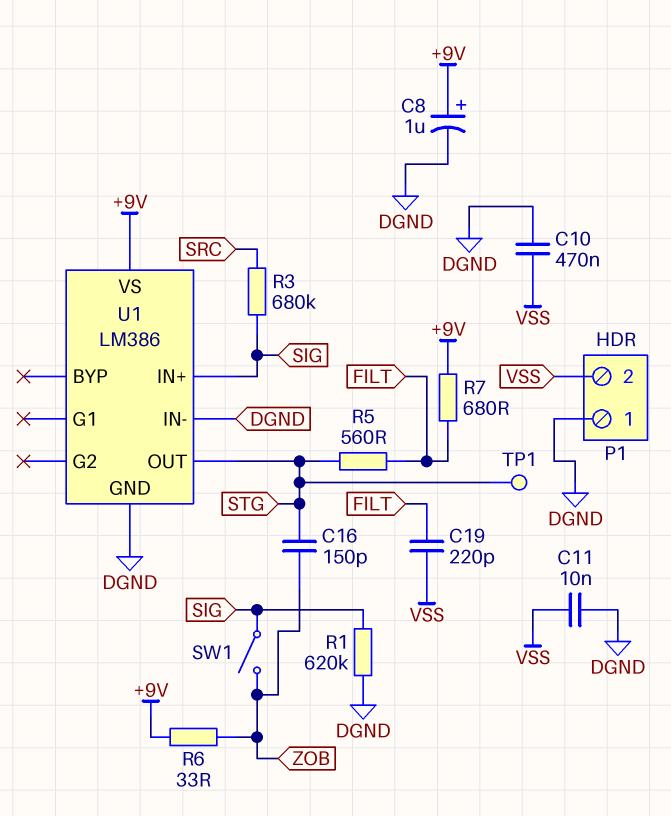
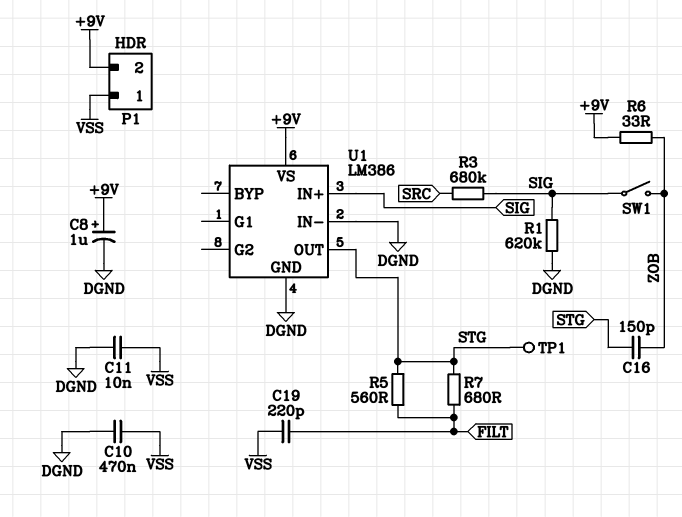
P1 pin 1: DGND -> VSS
P1 pin 2: VSS -> +9V
R7: 680 (+9V, FILT) -> 680 (FILT, STG)

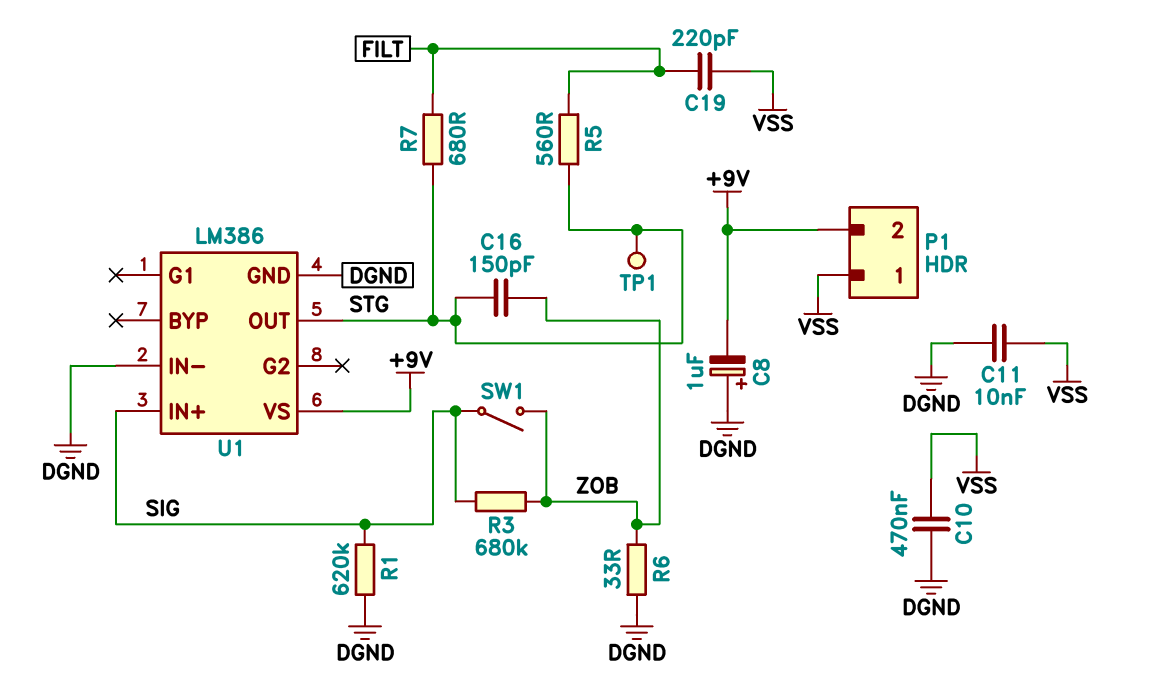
C8: 1uF (plus +9V, minus DGND) -> 1uF (plus DGND, minus +9V)
R3: 680k (SIG, SRC) -> 680k (SIG, ZOB)
R6: 33 (+9V, ZOB) -> 33 (DGND, ZOB)

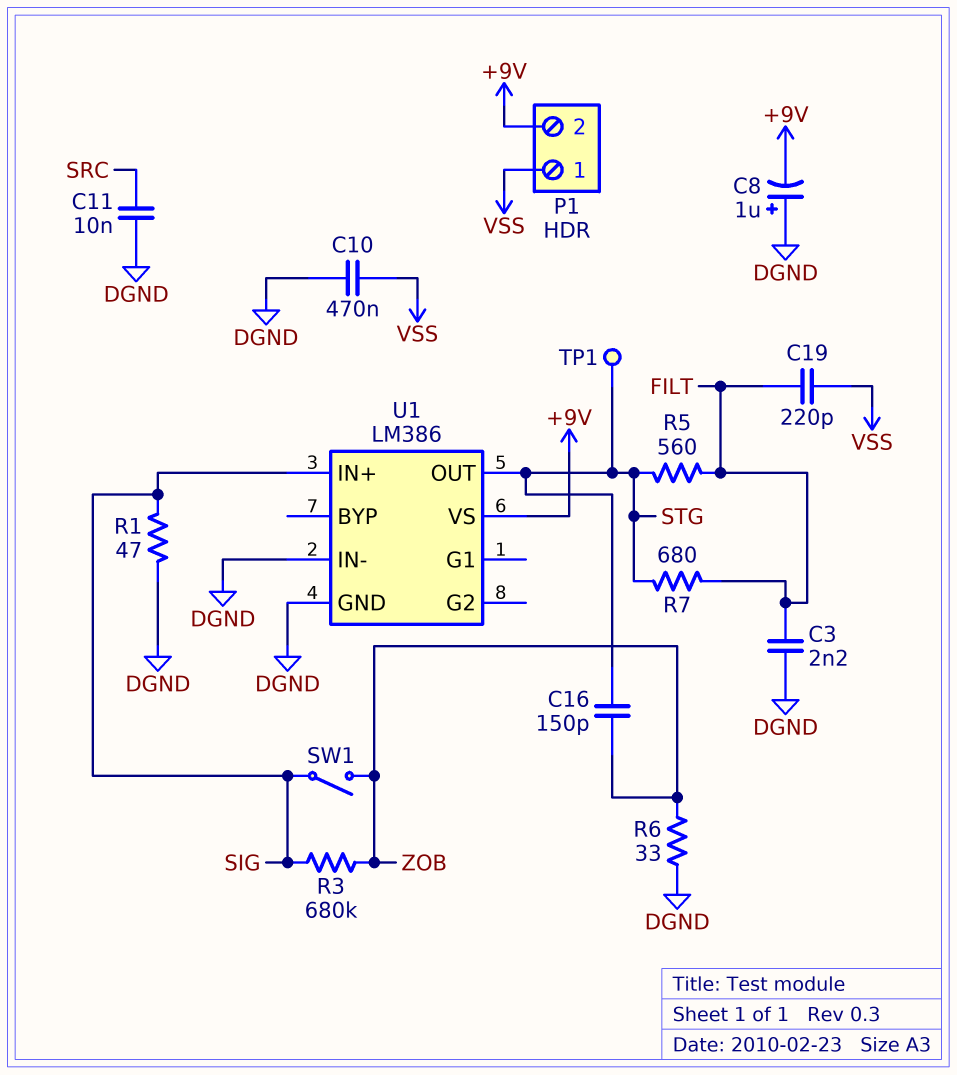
C3: none -> 2.2nF (DGND, FILT)
C11: 10nF (DGND, VSS) -> 10nF (DGND, SRC)
R1: 620k (DGND, SIG) -> 47 (DGND, SIG)

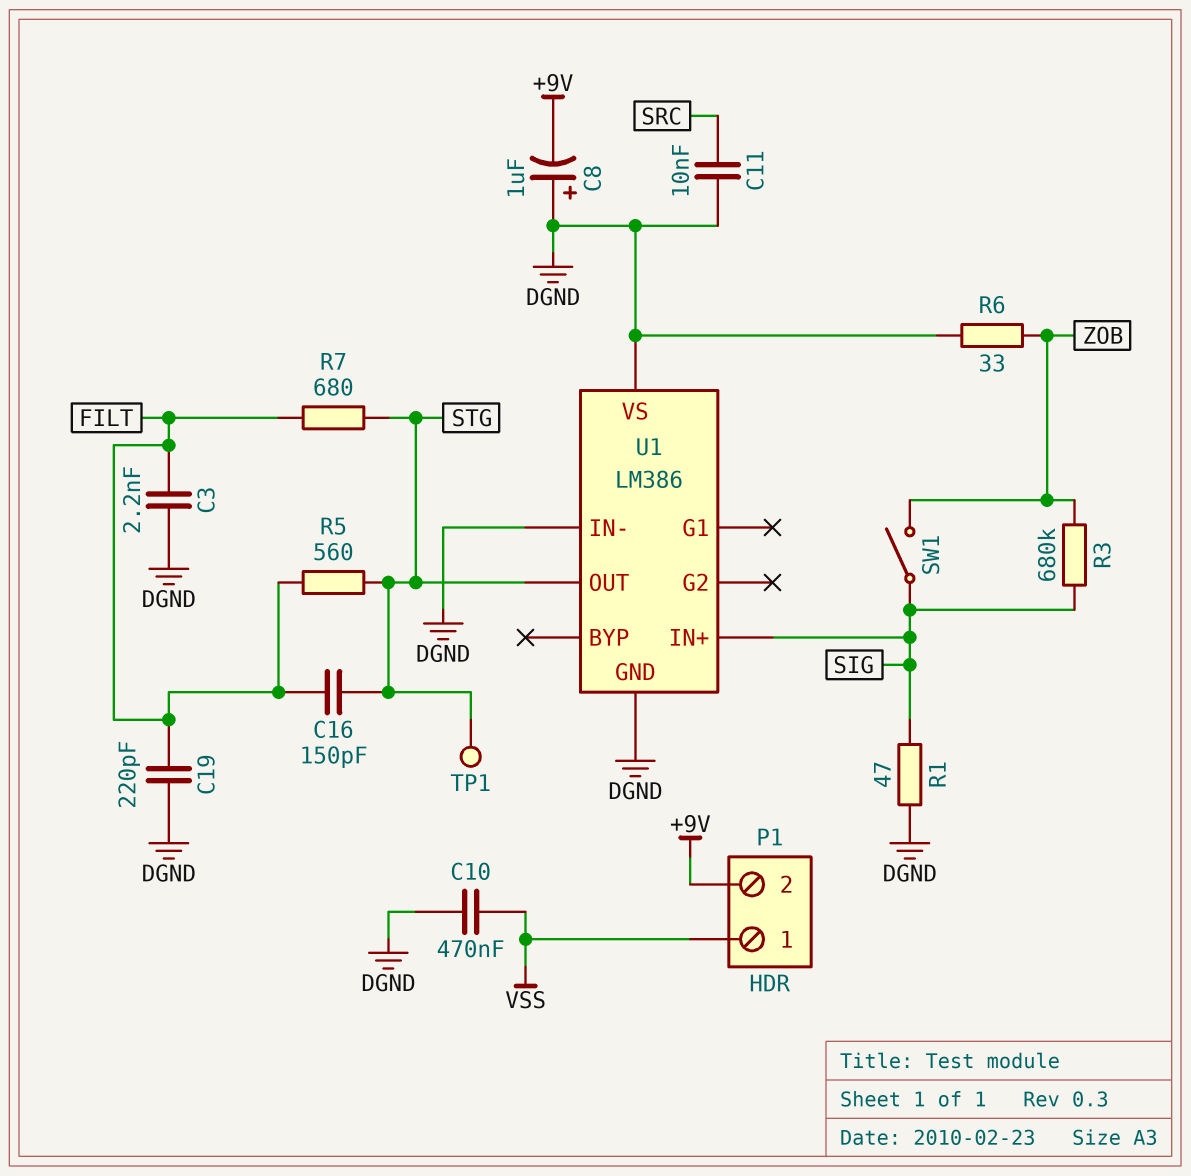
C16: 150pF (STG, ZOB) -> 150pF (FILT, STG)
C19: 220pF (FILT, VSS) -> 220pF (DGND, FILT)
U1 pin VS: +9V -> DGND

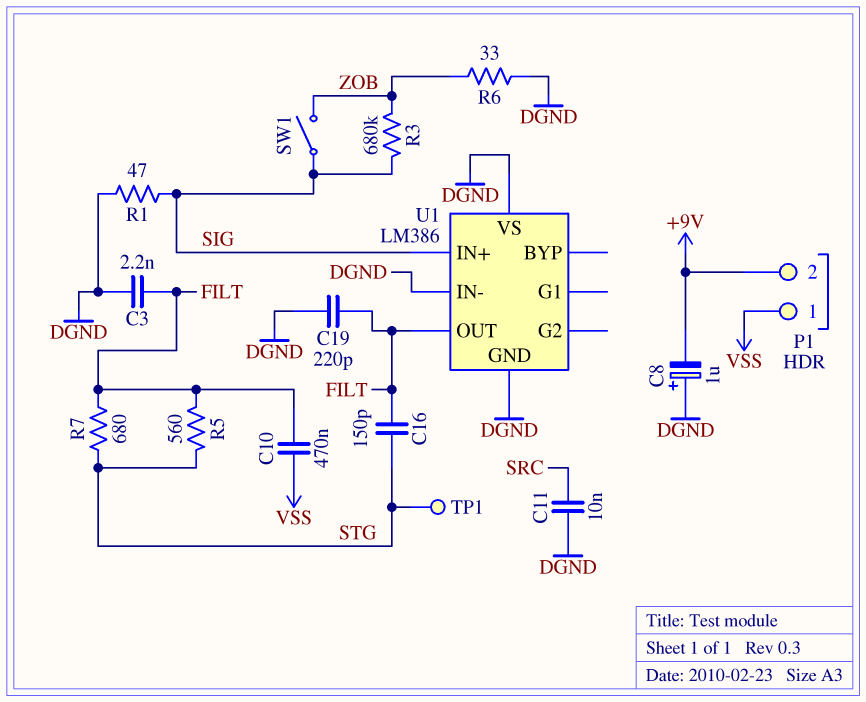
C10: 470nF (DGND, VSS) -> 470nF (FILT, VSS)
U1 pin OUT: STG -> FILT

